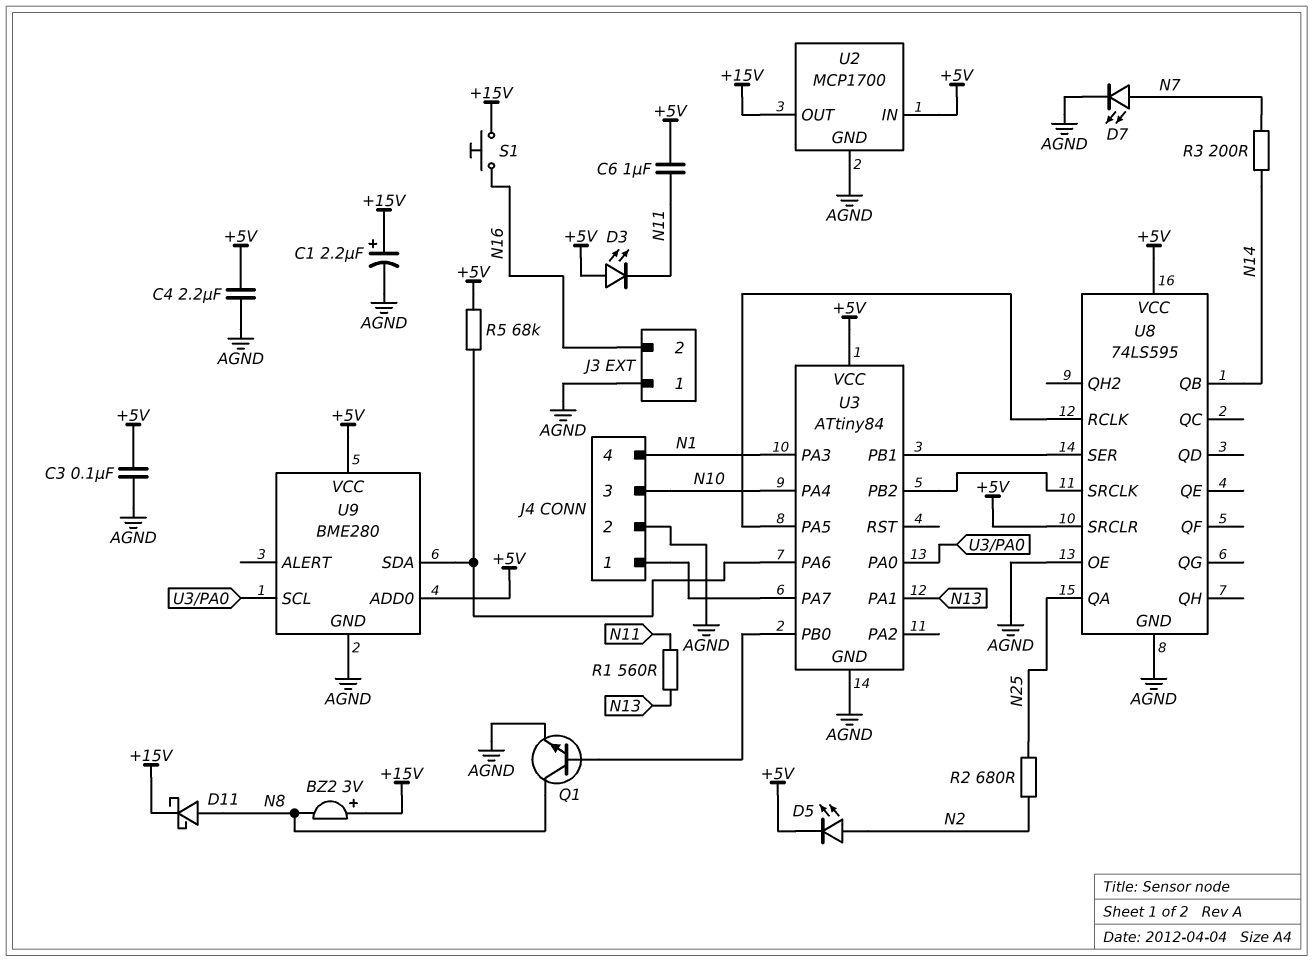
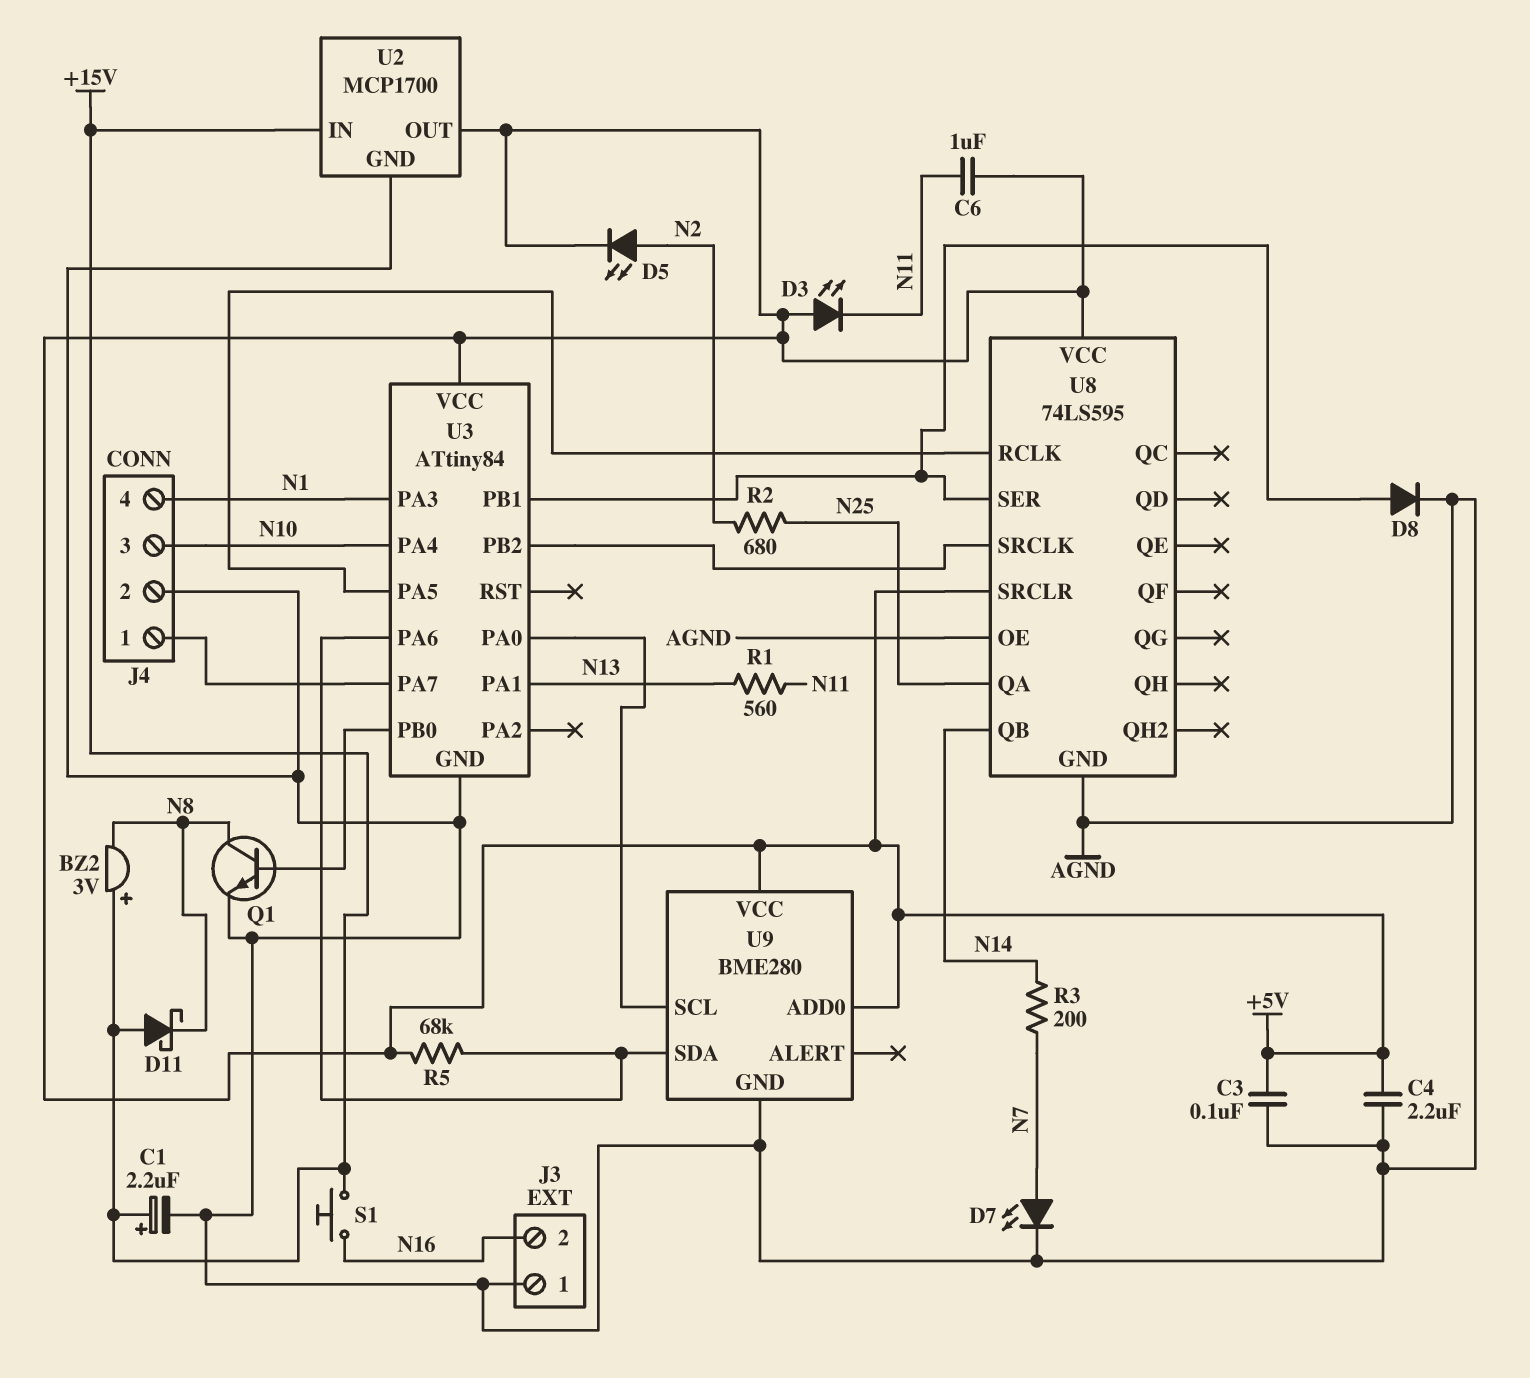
D8: none -> diode (A U3/PB1, K AGND)
D11: schottky (A N8, K +15V) -> schottky (A +15V, K N8)
U2 pin IN: +5V -> +15V
U2 pin OUT: +15V -> +5V

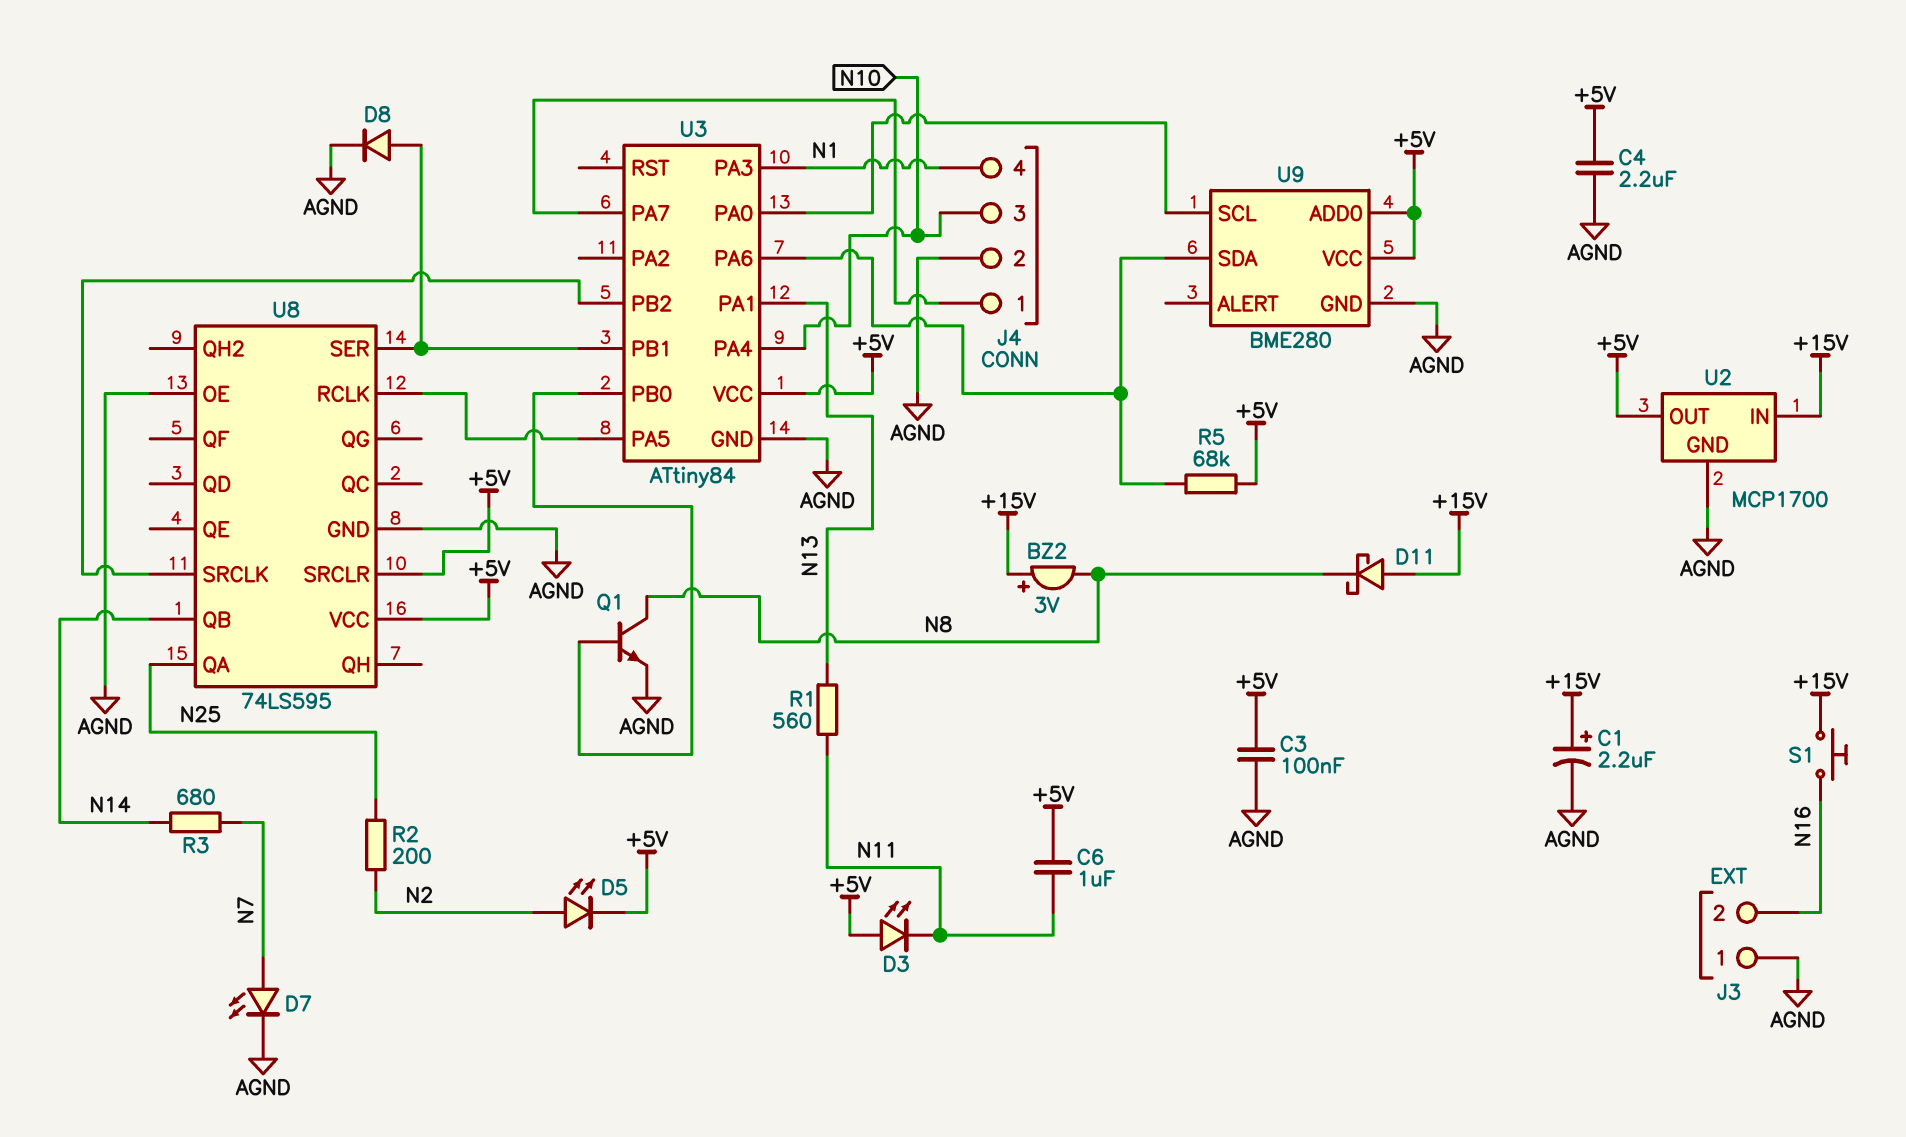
R2: 680 (N2, N25) -> 200 (N2, N25)
R3: 200 (N7, N14) -> 680 (N7, N14)

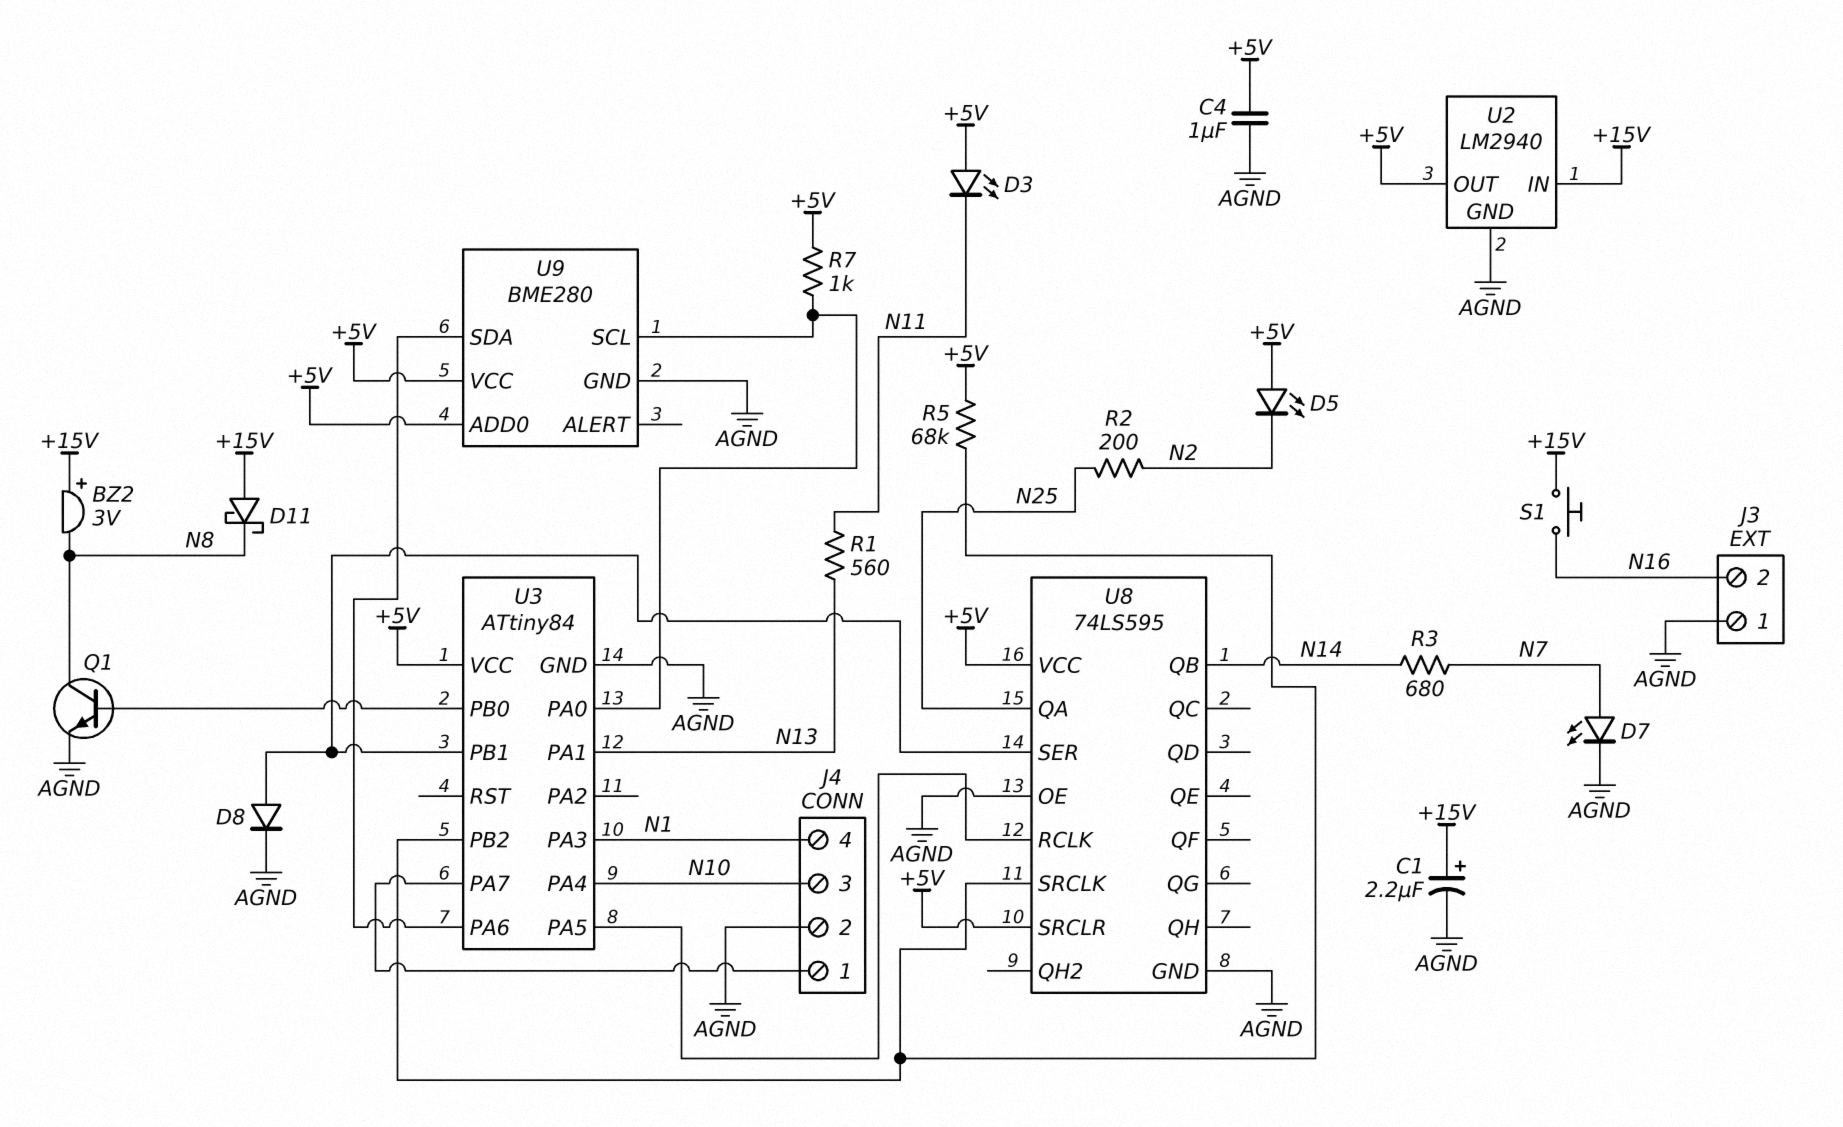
C3: 100nF (+5V, AGND) -> none
C4: 2.2uF (+5V, AGND) -> 1uF (+5V, AGND)
C6: 1uF (+5V, N11) -> none
D5: LED (A N2, K +5V) -> LED (A +5V, K N2)
R5: 68k (+5V, U3/PA6) -> 68k (+5V, U3/PB2)
R7: none -> 1k (+5V, U3/PA0)
U2: MCP1700 -> LM2940

